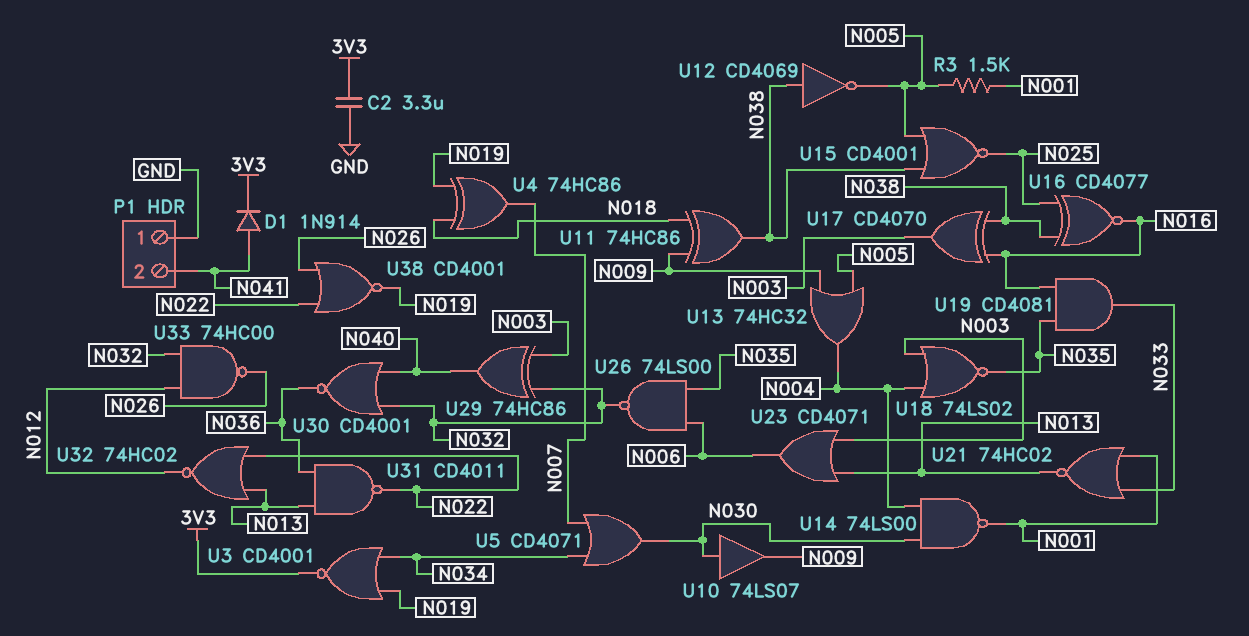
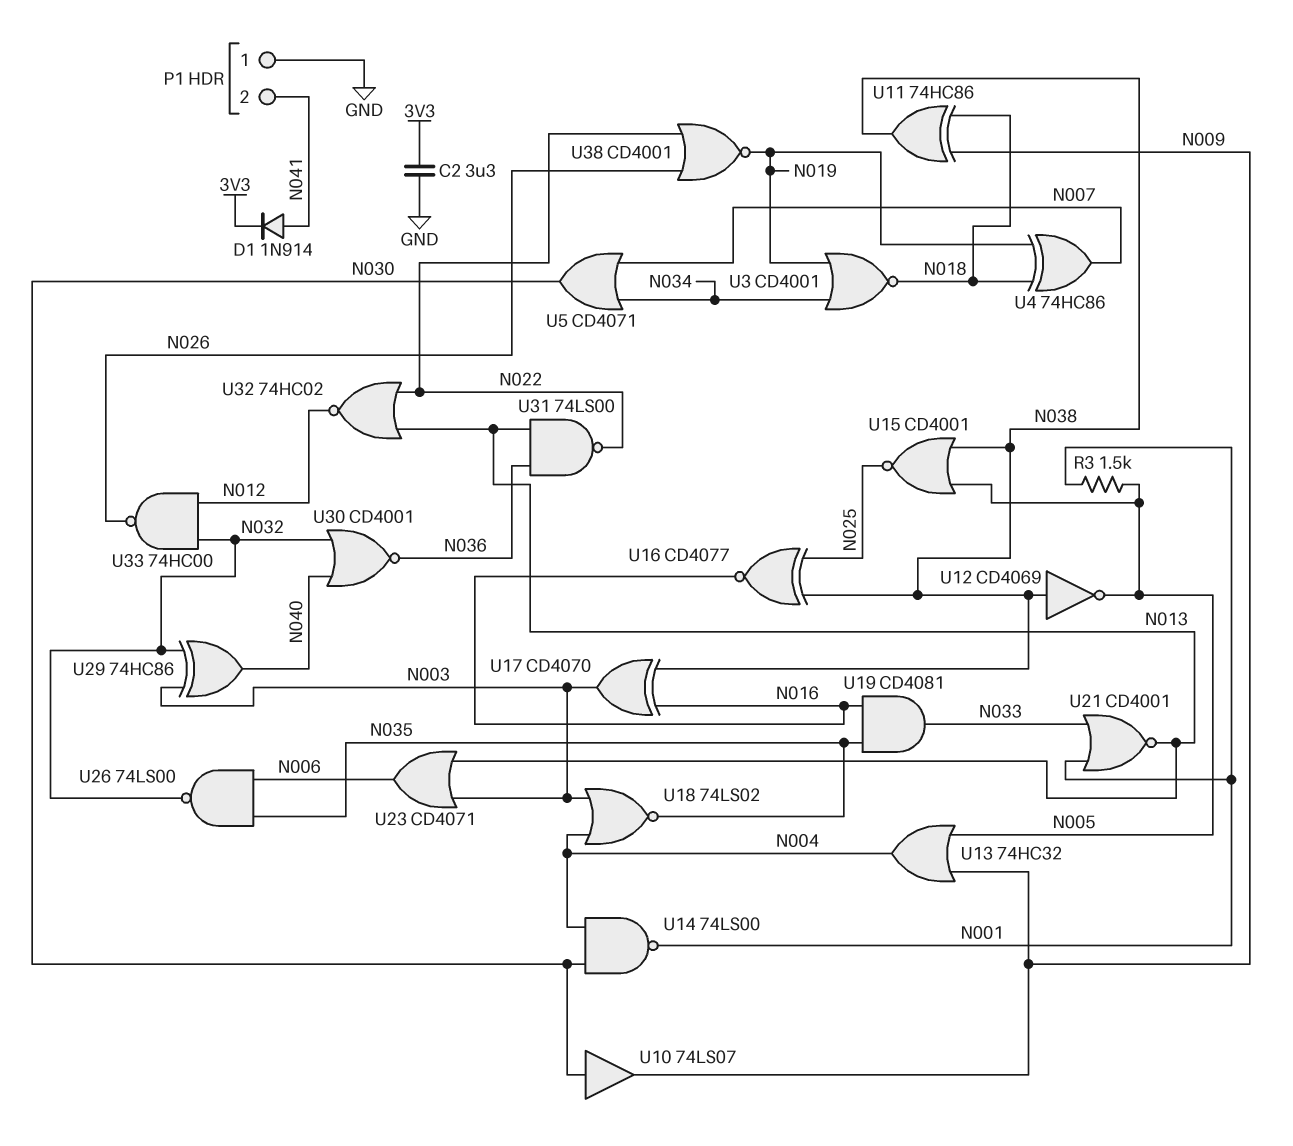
U3: NOR CD4001 (in N019, in N034, out 3V3) -> NOR CD4001 (in N019, in N034, out N018)
U21: NOR 74HC02 (in N001, in N033, out N013) -> NOR CD4001 (in N001, in N033, out N013)
U31: NAND CD4011 (in N013, in N036, out N022) -> NAND 74LS00 (in N013, in N036, out N022)

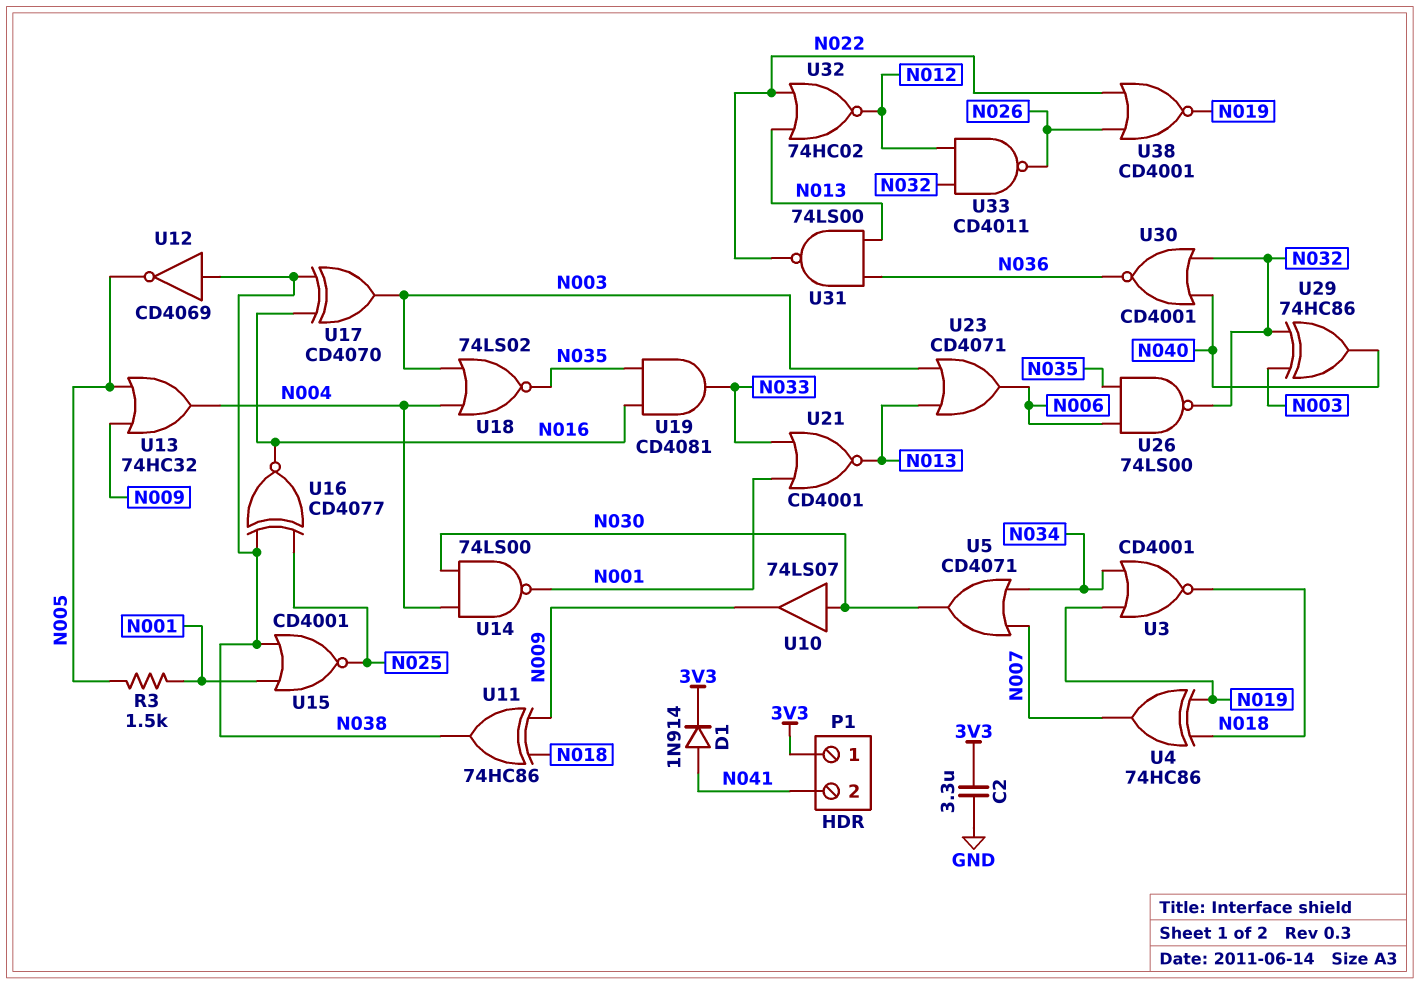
P1 pin 1: GND -> 3V3
U15: NOR CD4001 (in N005, in N038, out N025) -> NOR CD4001 (in N001, in N038, out N025)
U33: NAND 74HC00 (in N012, in N032, out N026) -> NAND CD4011 (in N012, in N032, out N026)

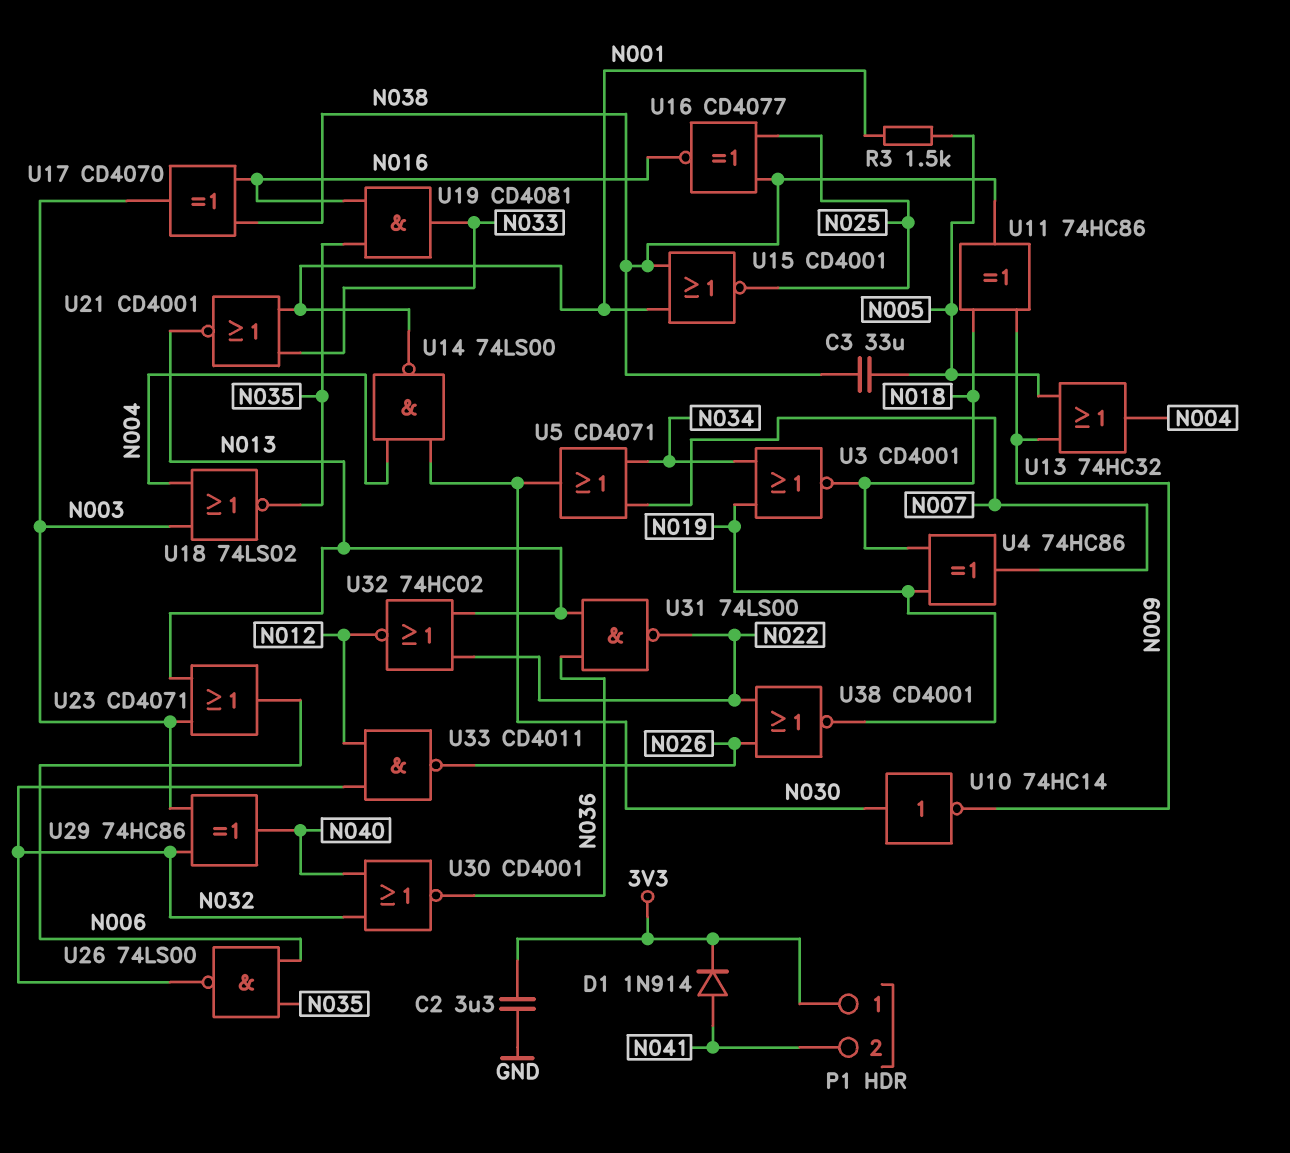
C3: none -> 33uF (N005, N038)
U10: buffer 74LS07 (in N030, out N009) -> NOT 74HC14 (in N030, out N009)
U12: NOT CD4069 (in N038, out N005) -> none

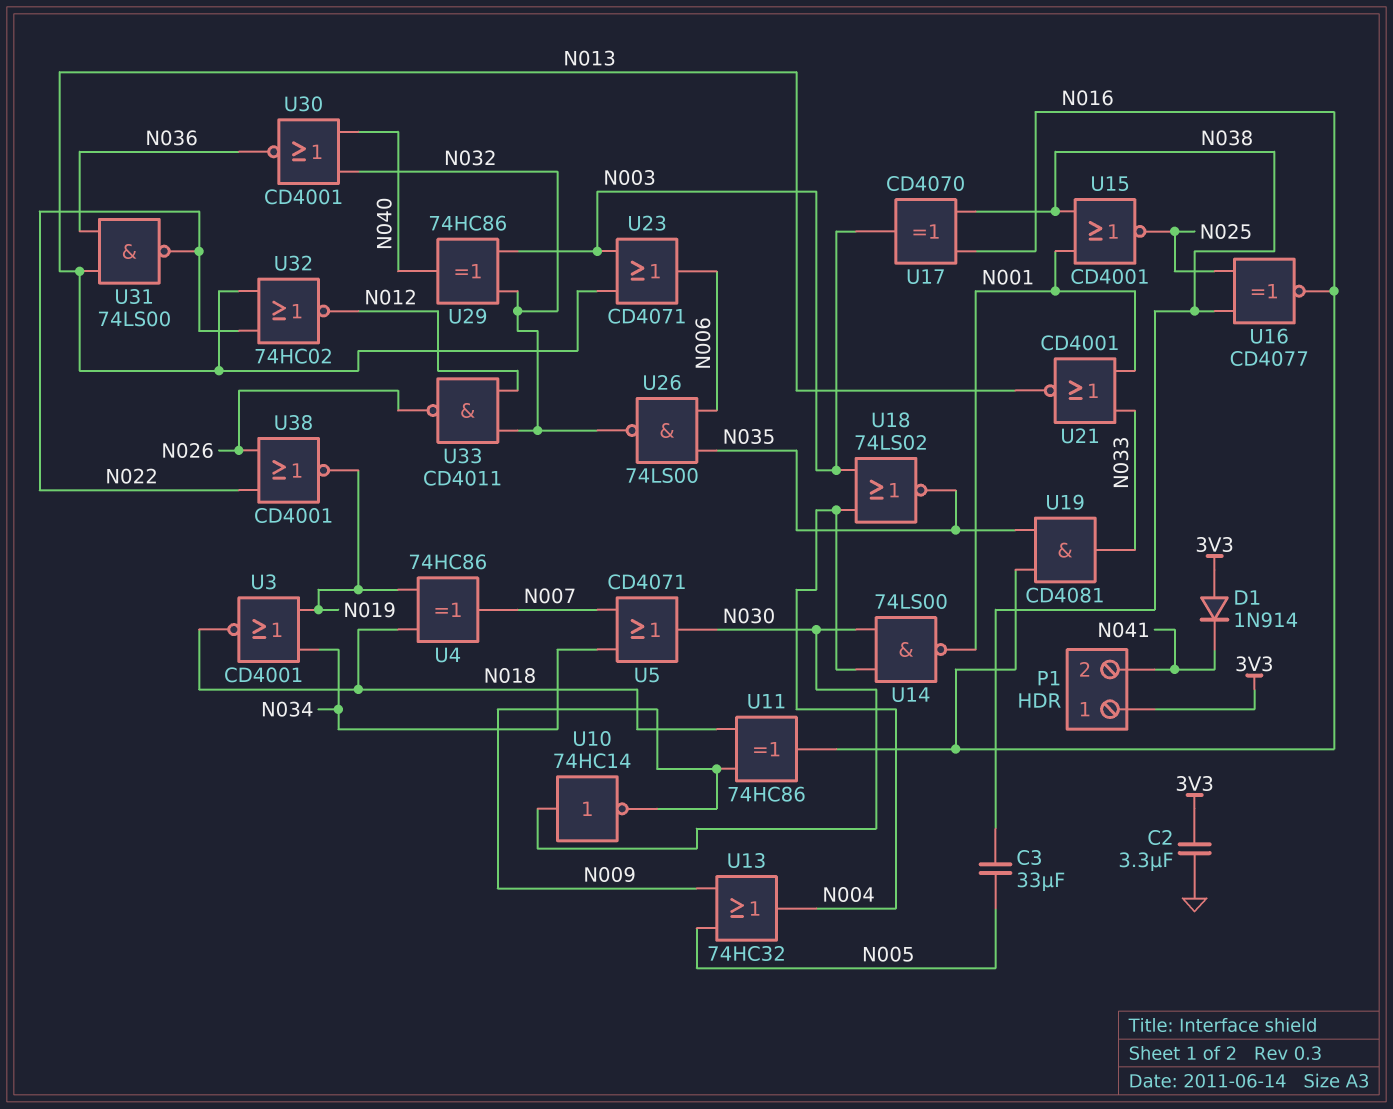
D1: diode 1N914 (A N041, K 3V3) -> diode 1N914 (A 3V3, K N041)
R3: 1.5k (N001, N005) -> none
U11: XOR 74HC86 (in N009, in N018, out N038) -> XOR 74HC86 (in N009, in N018, out N016)

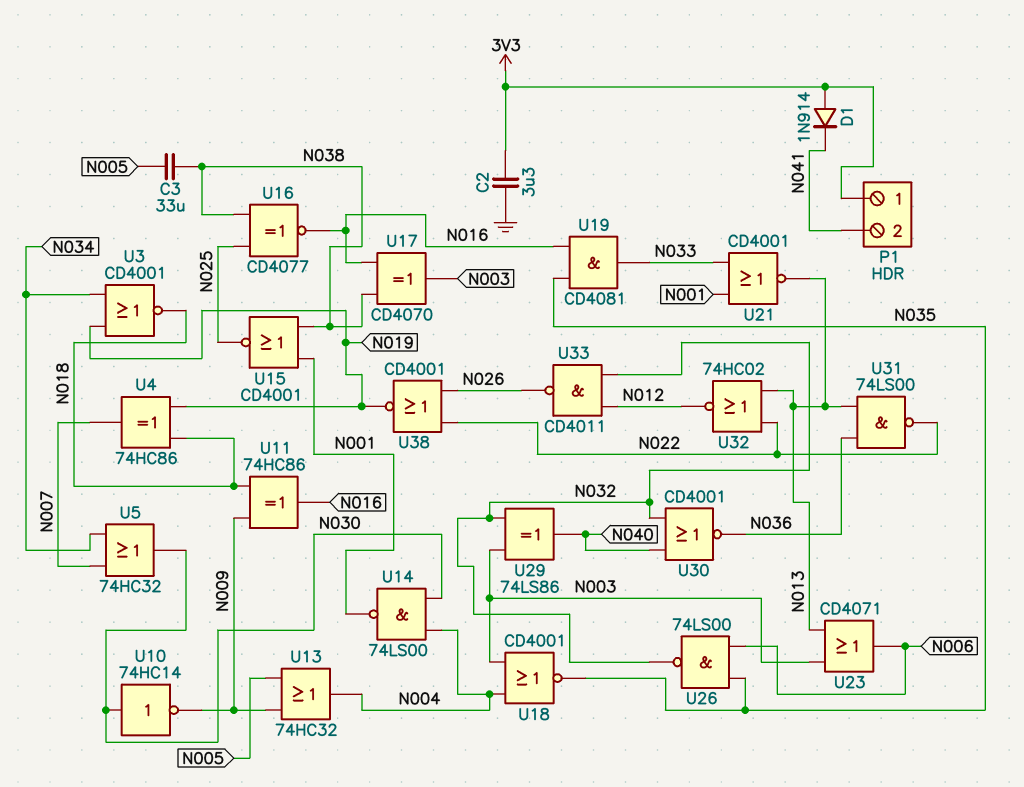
U5: OR CD4071 (in N007, in N034, out N030) -> OR 74HC32 (in N007, in N034, out N030)
U18: NOR 74LS02 (in N003, in N004, out N035) -> NOR CD4001 (in N003, in N004, out N035)
U29: XOR 74HC86 (in N003, in N032, out N040) -> XOR 74LS86 (in N003, in N032, out N040)

